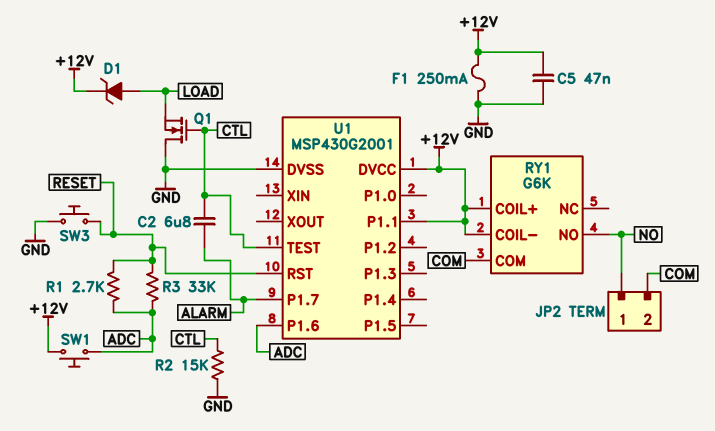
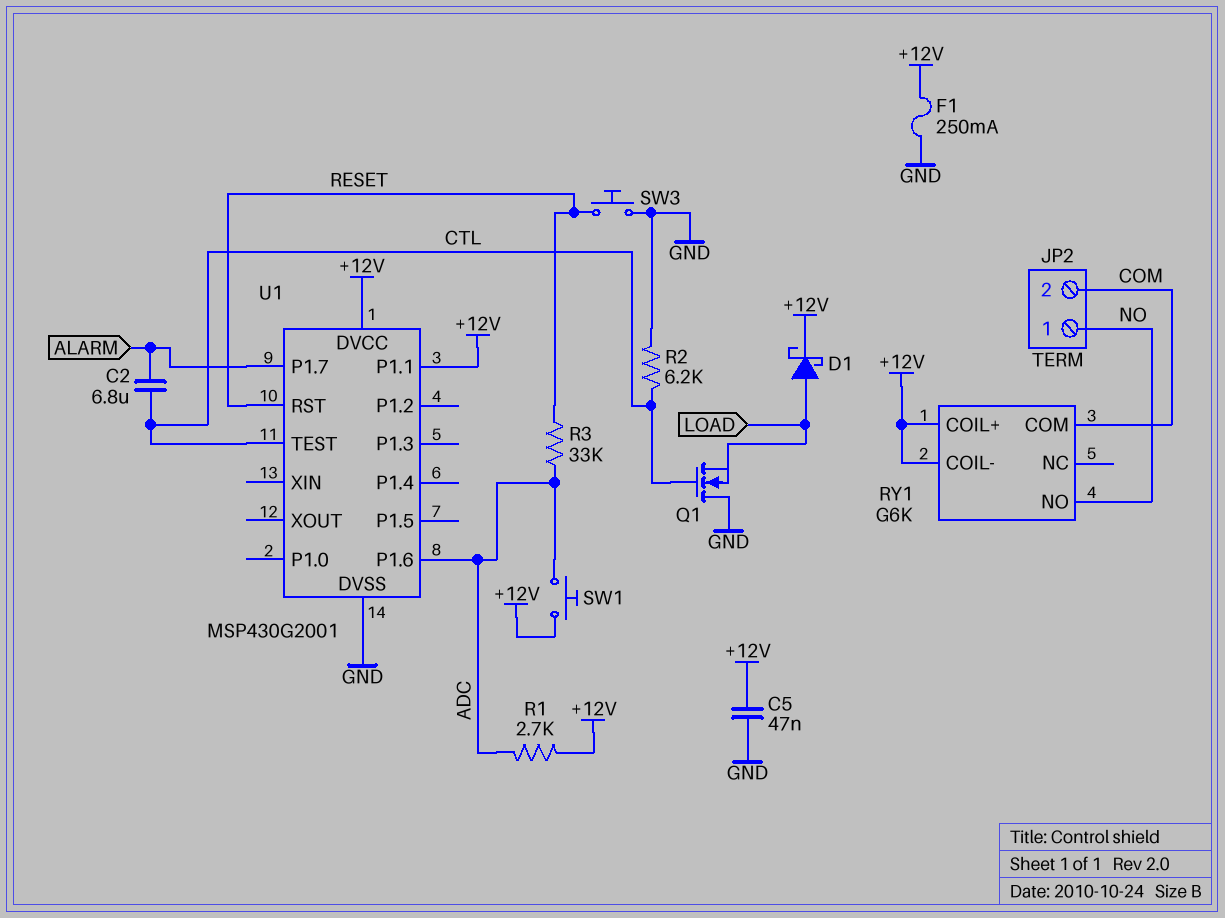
D1: zener (A LOAD, K +12V) -> schottky (A LOAD, K +12V)
R1: 2.7k (ADC, RESET) -> 2.7k (+12V, ADC)
R2: 15k (CTL, GND) -> 6.2k (CTL, GND)

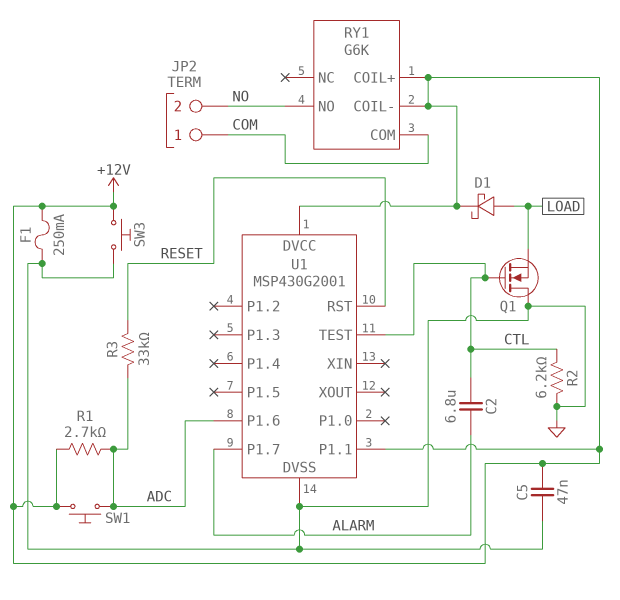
JP2 pin 1: NO -> COM
JP2 pin 2: COM -> NO
SW3: button (GND, RESET) -> button (+12V, GND)

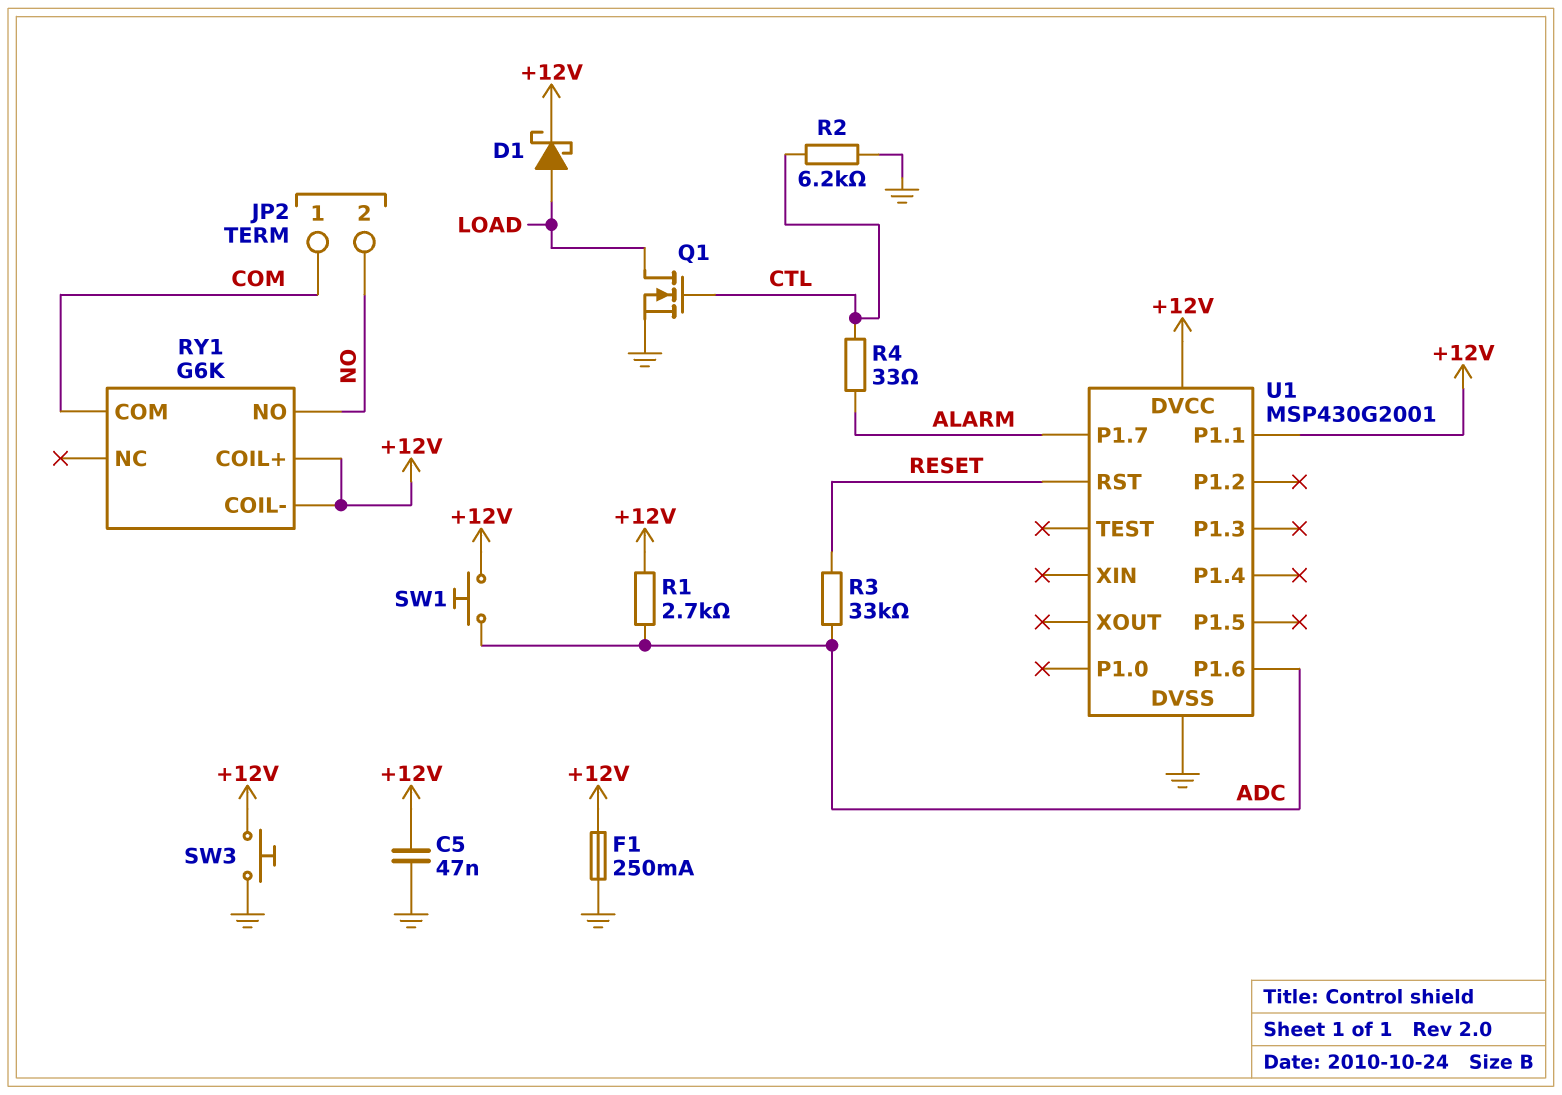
C2: 6.8uF (ALARM, CTL) -> none
Q1: NMOS (G CTL, D GND, S LOAD) -> NMOS (G CTL, D LOAD, S GND)
R4: none -> 33 (ALARM, CTL)
U1 pin TEST: CTL -> none

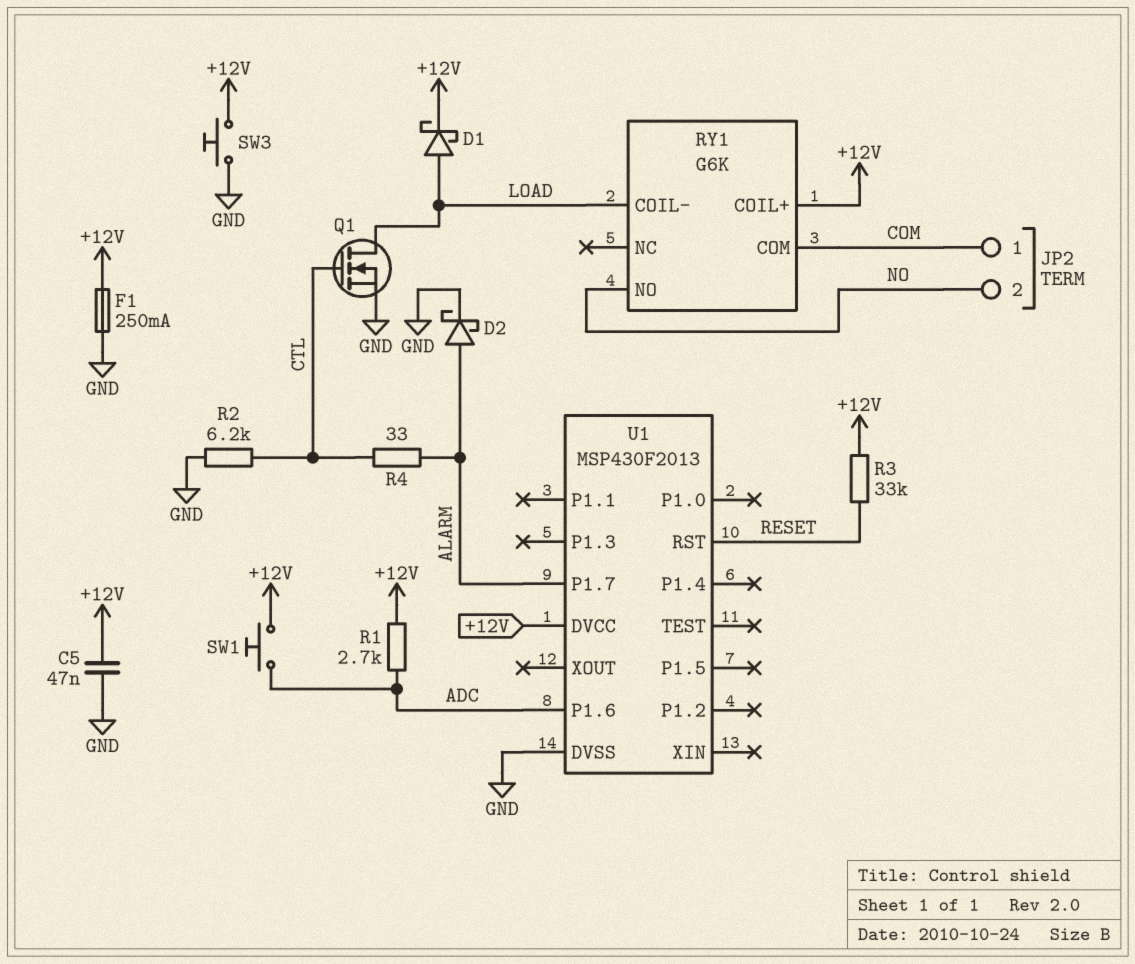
D2: none -> schottky (A ALARM, K GND)
R3: 33k (ADC, RESET) -> 33k (+12V, RESET)
RY1 pin COIL-: +12V -> LOAD
U1: MSP430G2001 -> MSP430F2013
U1 pin P1.1: +12V -> none

